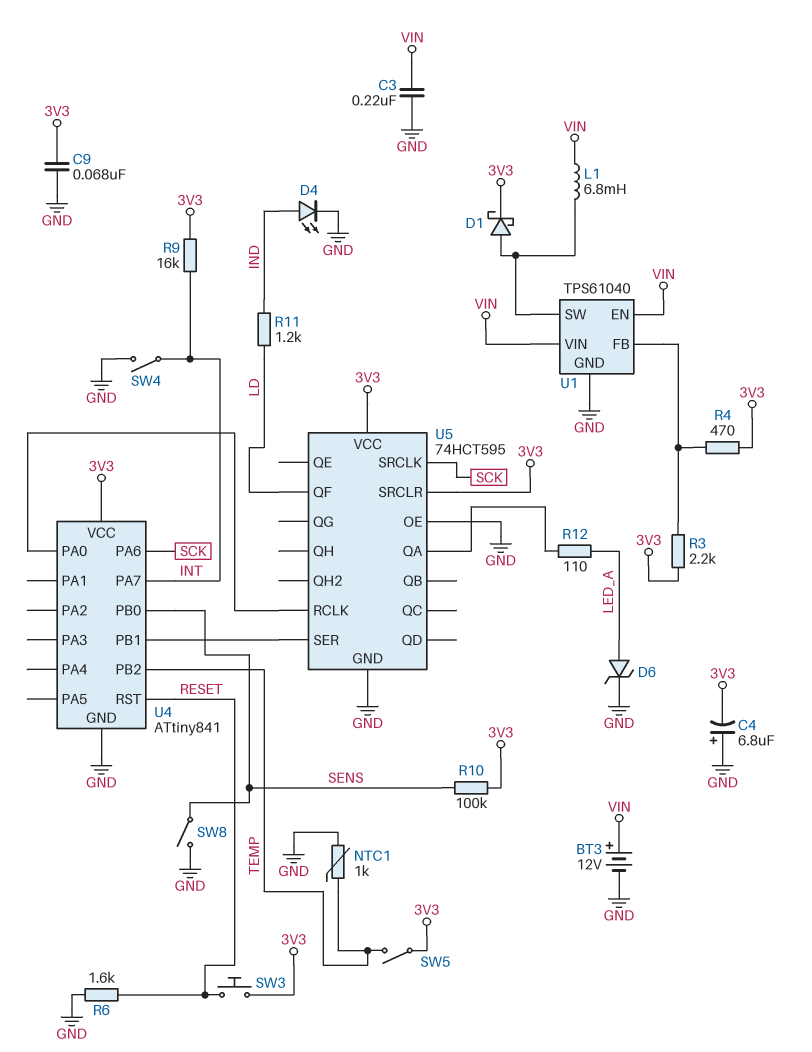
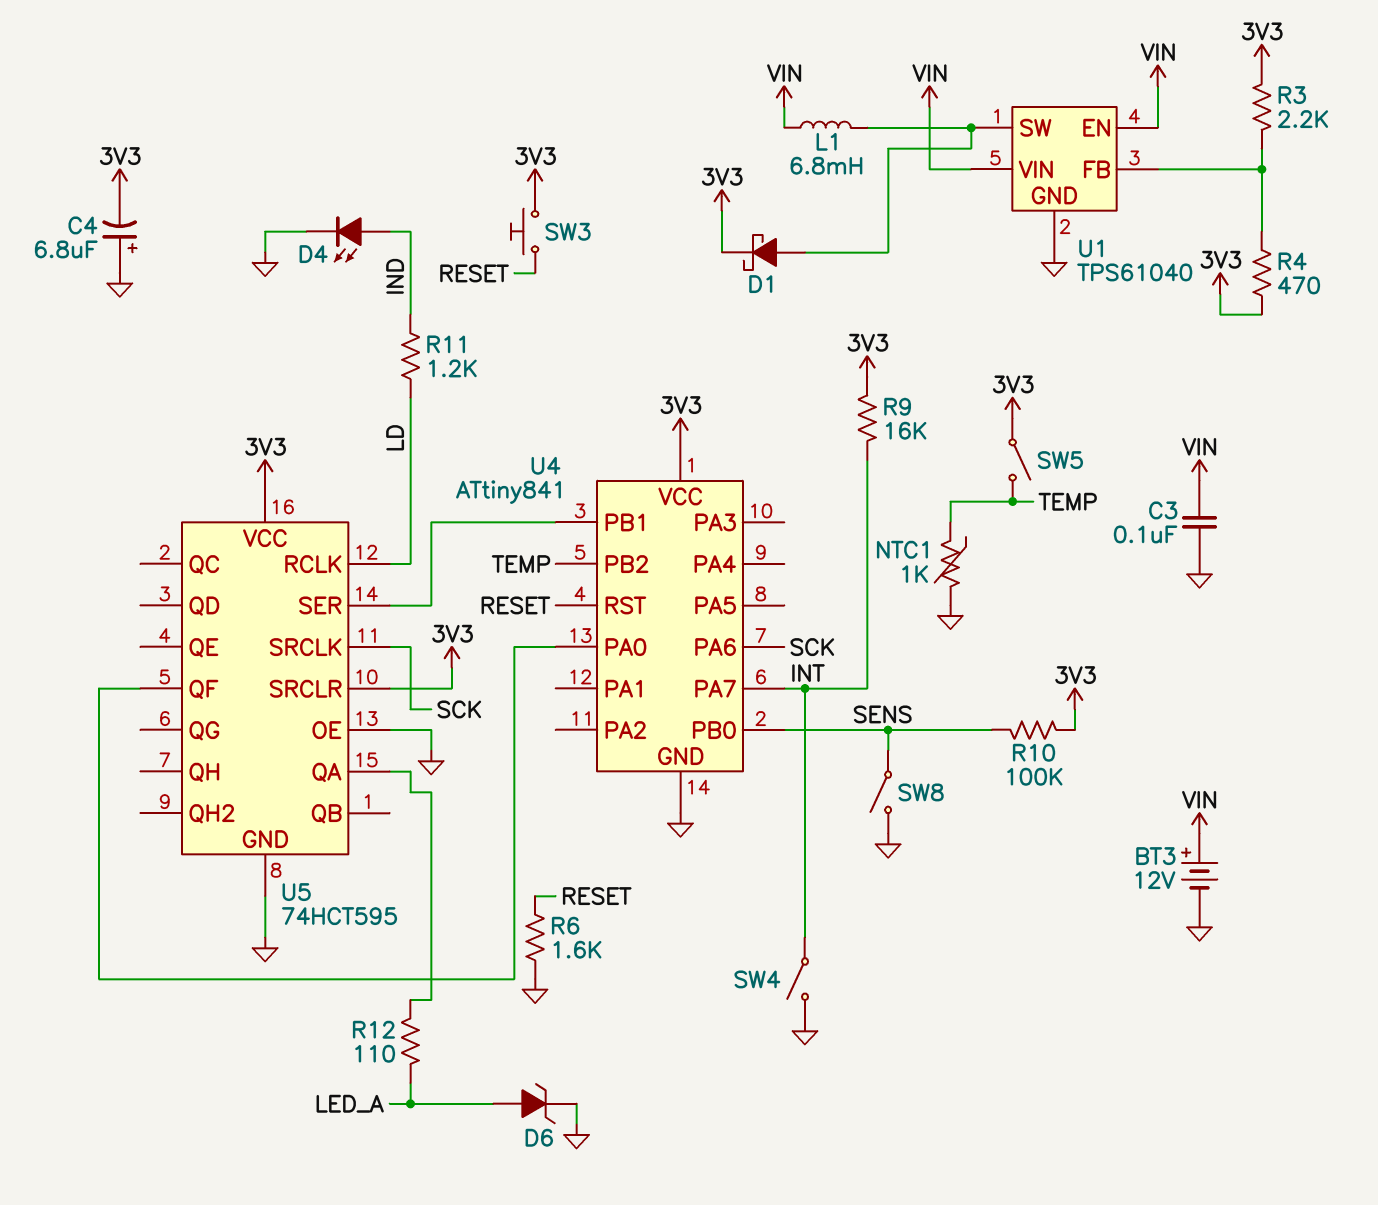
C3: 220nF (GND, VIN) -> 100nF (GND, VIN)
C9: 68nF (3V3, GND) -> none
U5 pin QF: LD -> U4/PA0
U5 pin RCLK: U4/PA0 -> LD

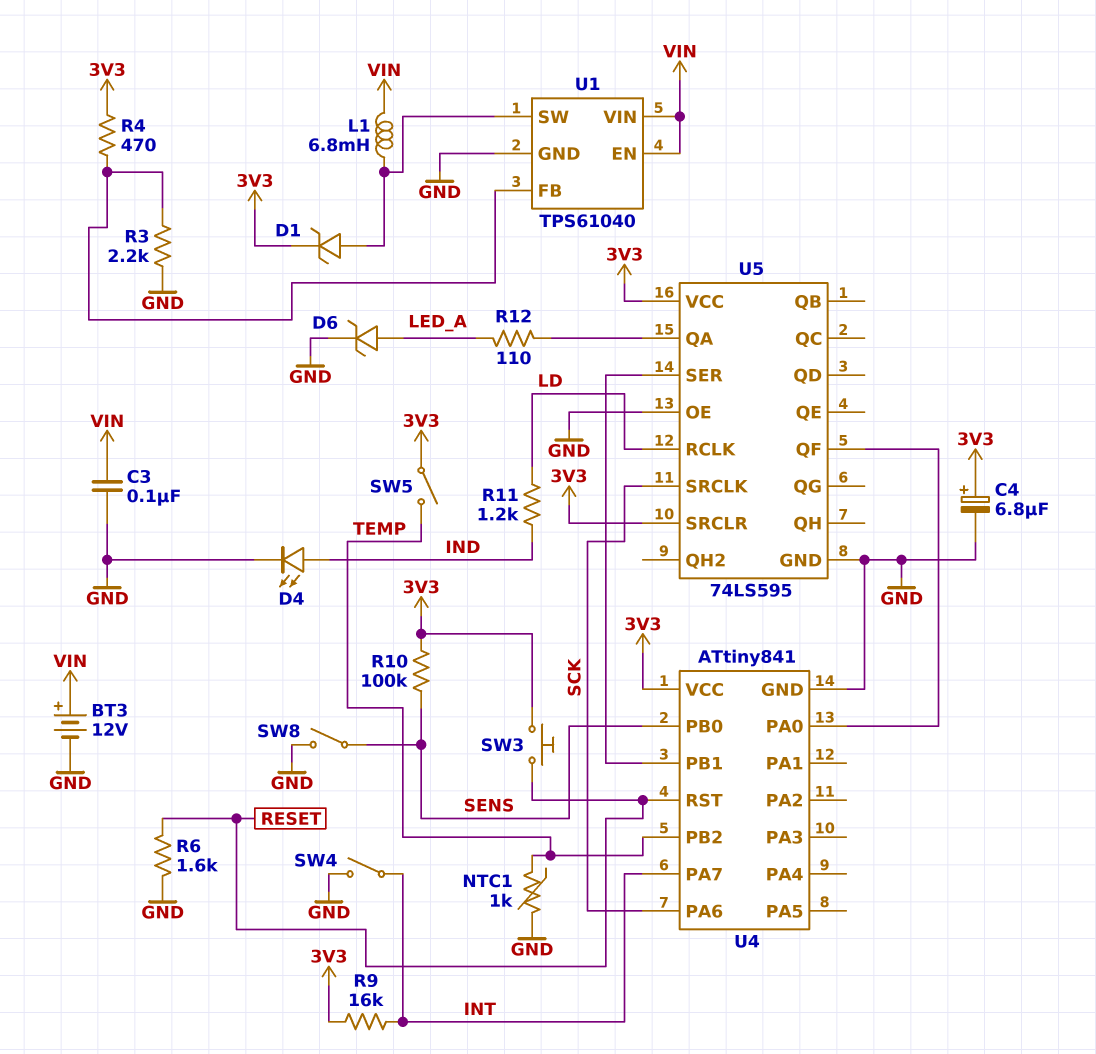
C4: 6.8uF (plus GND, minus 3V3) -> 6.8uF (plus 3V3, minus GND)
D1: schottky (A U1/SW, K 3V3) -> zener (A U1/SW, K 3V3)
R3: 2.2k (3V3, U1/FB) -> 2.2k (GND, U1/FB)
U5: 74HCT595 -> 74LS595

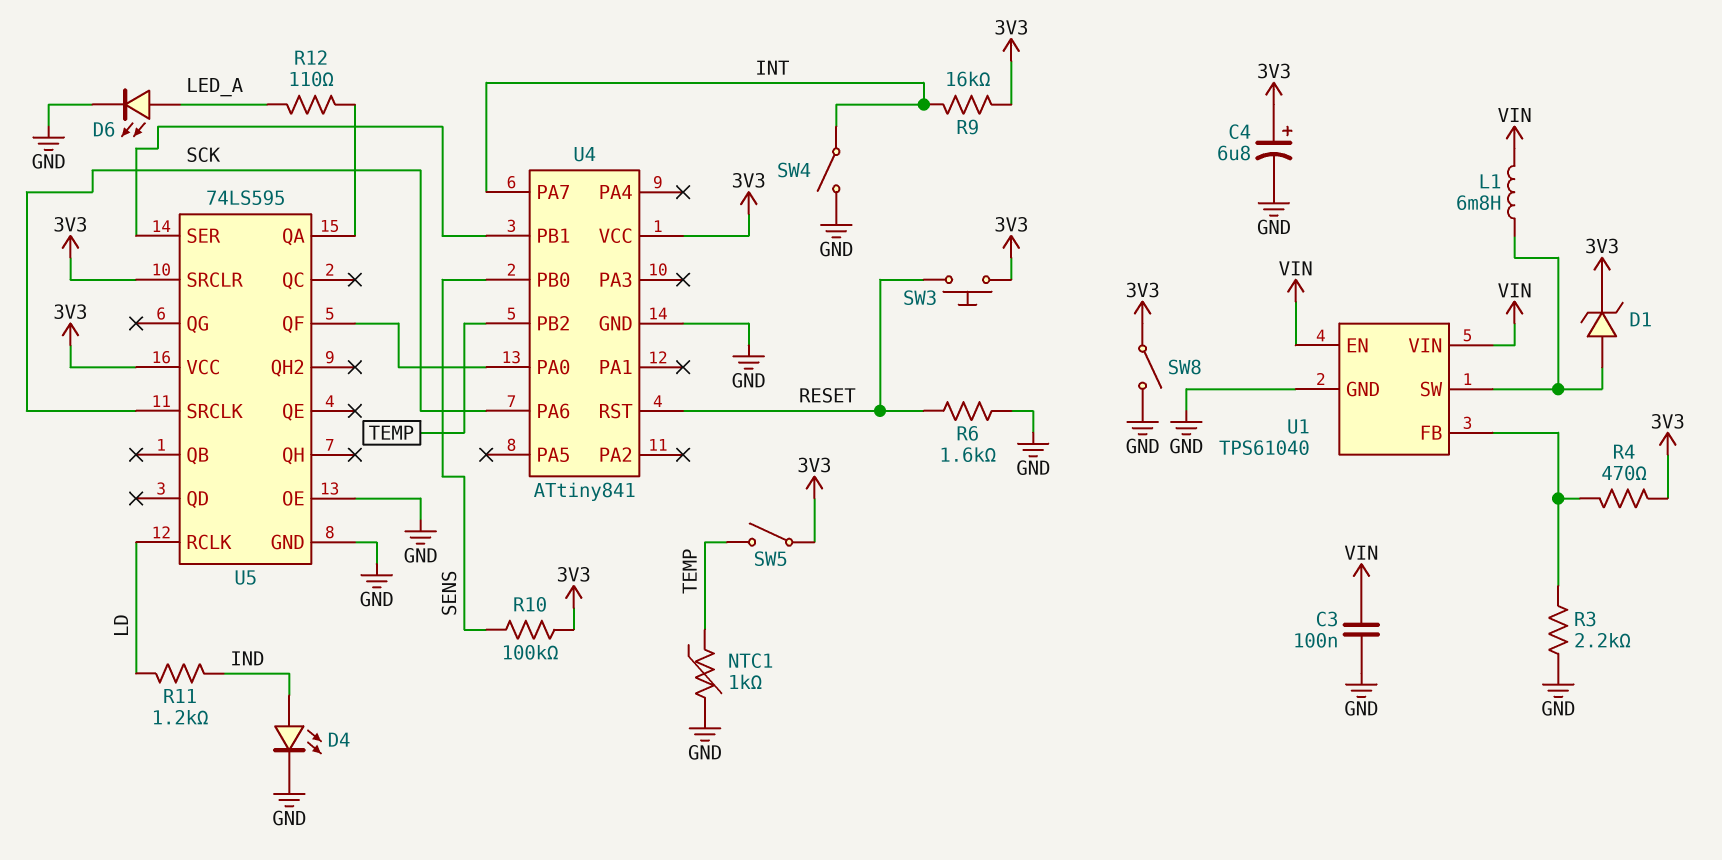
BT3: 12V (plus VIN, minus GND) -> none
D6: zener (A LED_A, K GND) -> LED (A LED_A, K GND)
SW8: switch (GND, SENS) -> switch (3V3, GND)

